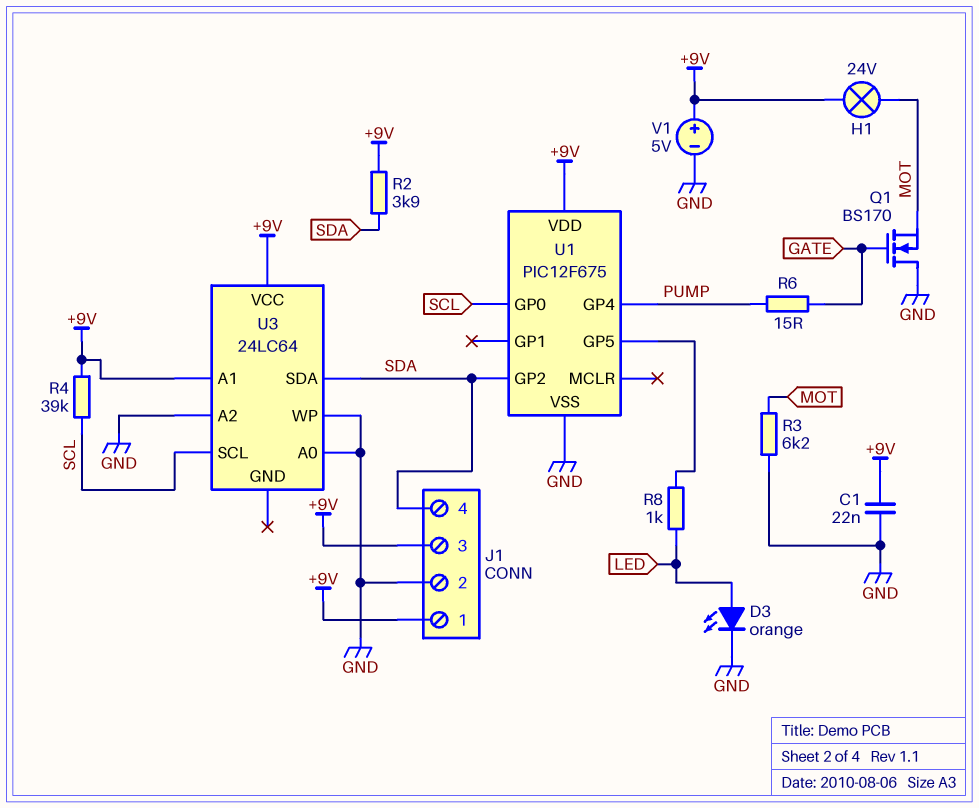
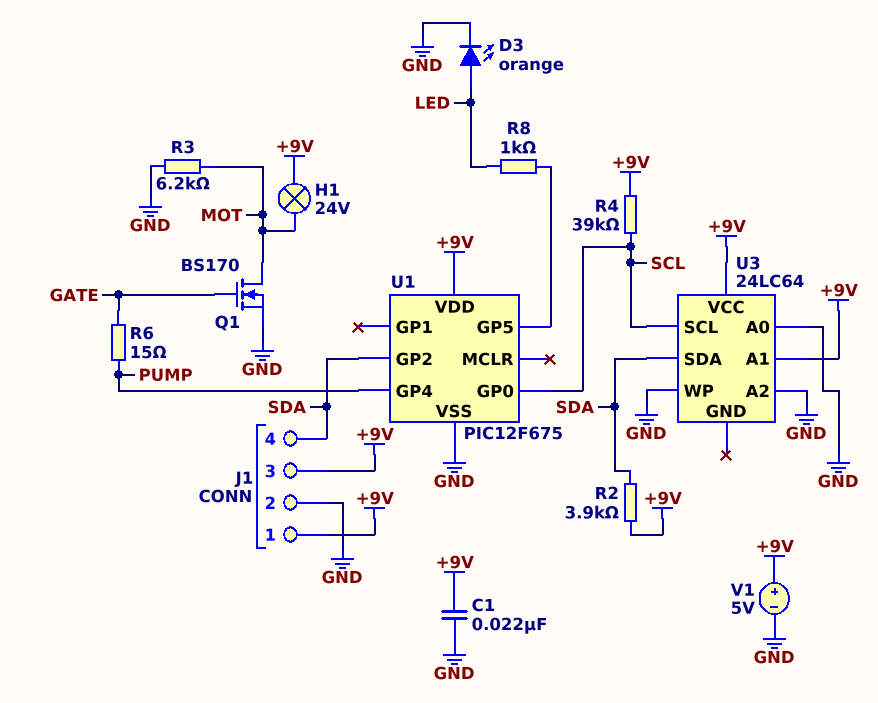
Q1: NMOS BS170 (G GATE, D GND, S MOT) -> NMOS BS170 (G GATE, D MOT, S GND)

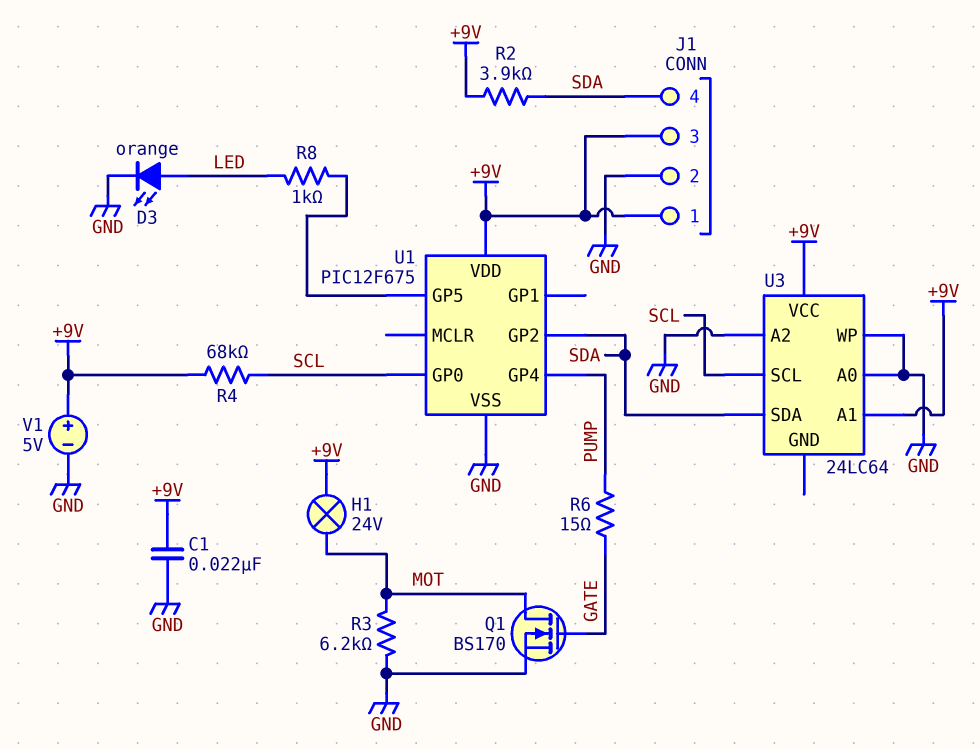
R4: 39k (+9V, SCL) -> 68k (+9V, SCL)

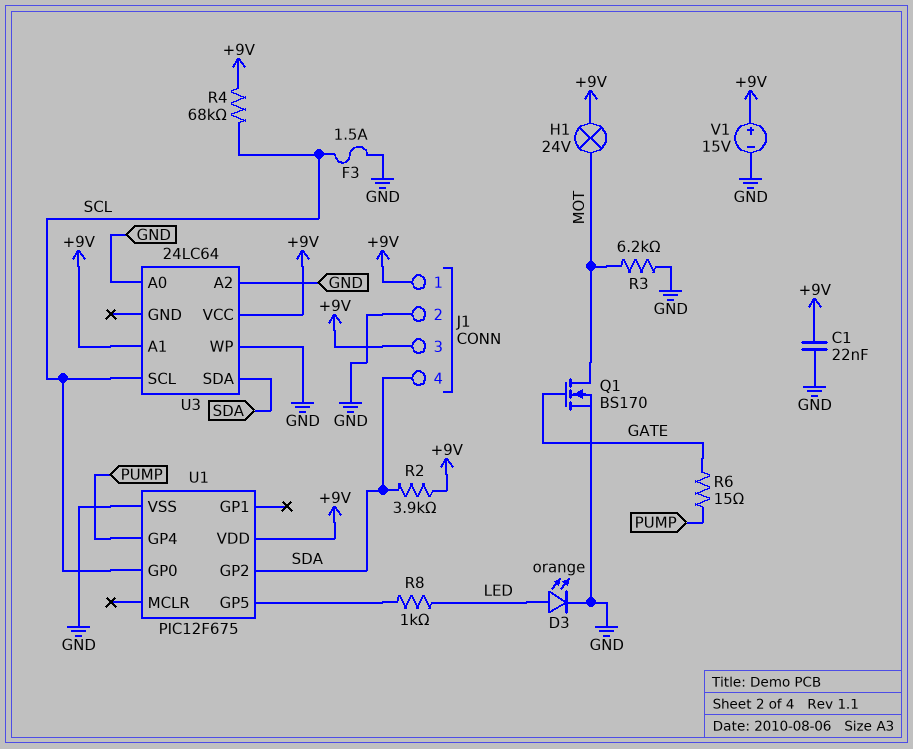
F3: none -> 1.5A (GND, SCL)
V1: 5V (plus +9V, minus GND) -> 15V (plus +9V, minus GND)

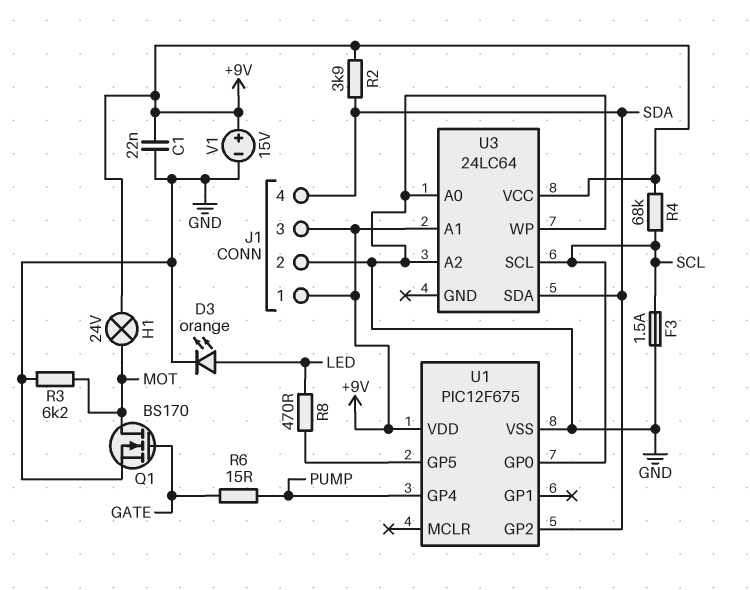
R8: 1k (LED, U1/GP5) -> 470 (LED, U1/GP5)

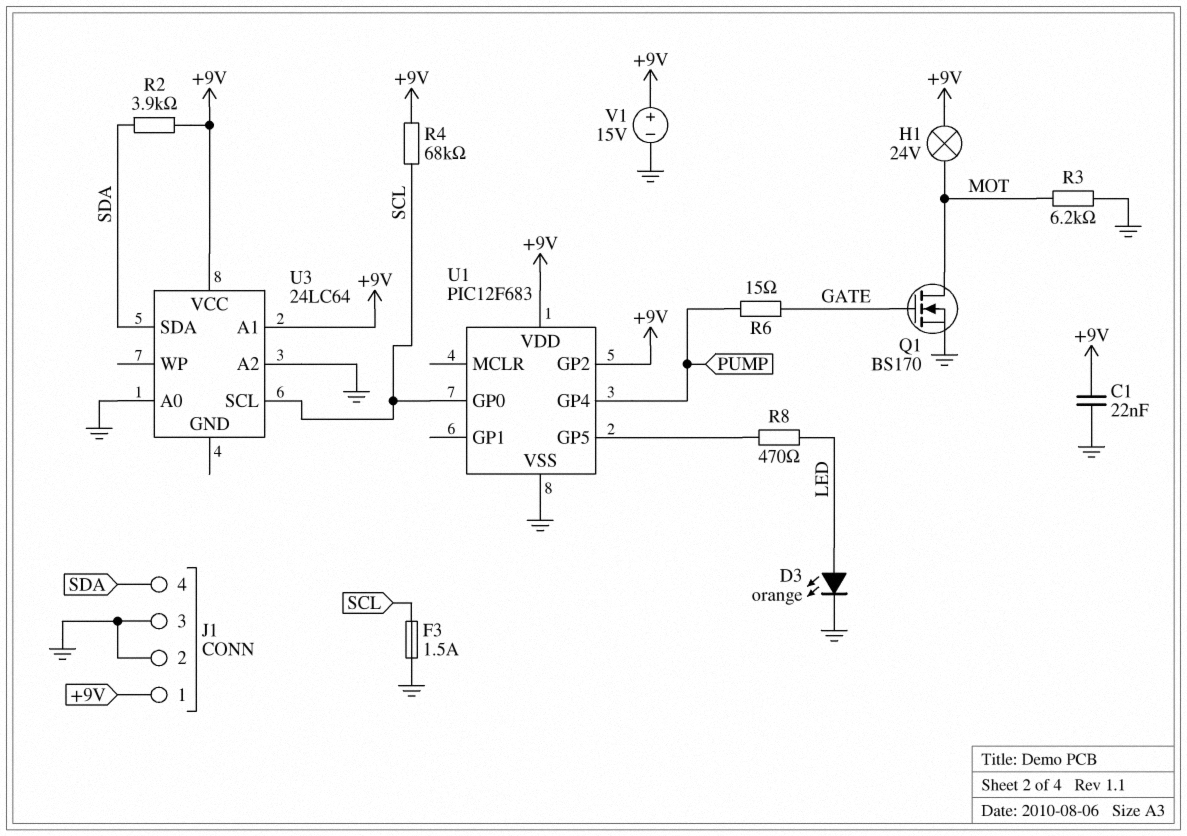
J1 pin 3: +9V -> GND
U1: PIC12F675 -> PIC12F683
U1 pin GP2: SDA -> +9V
U3 pin WP: GND -> none

